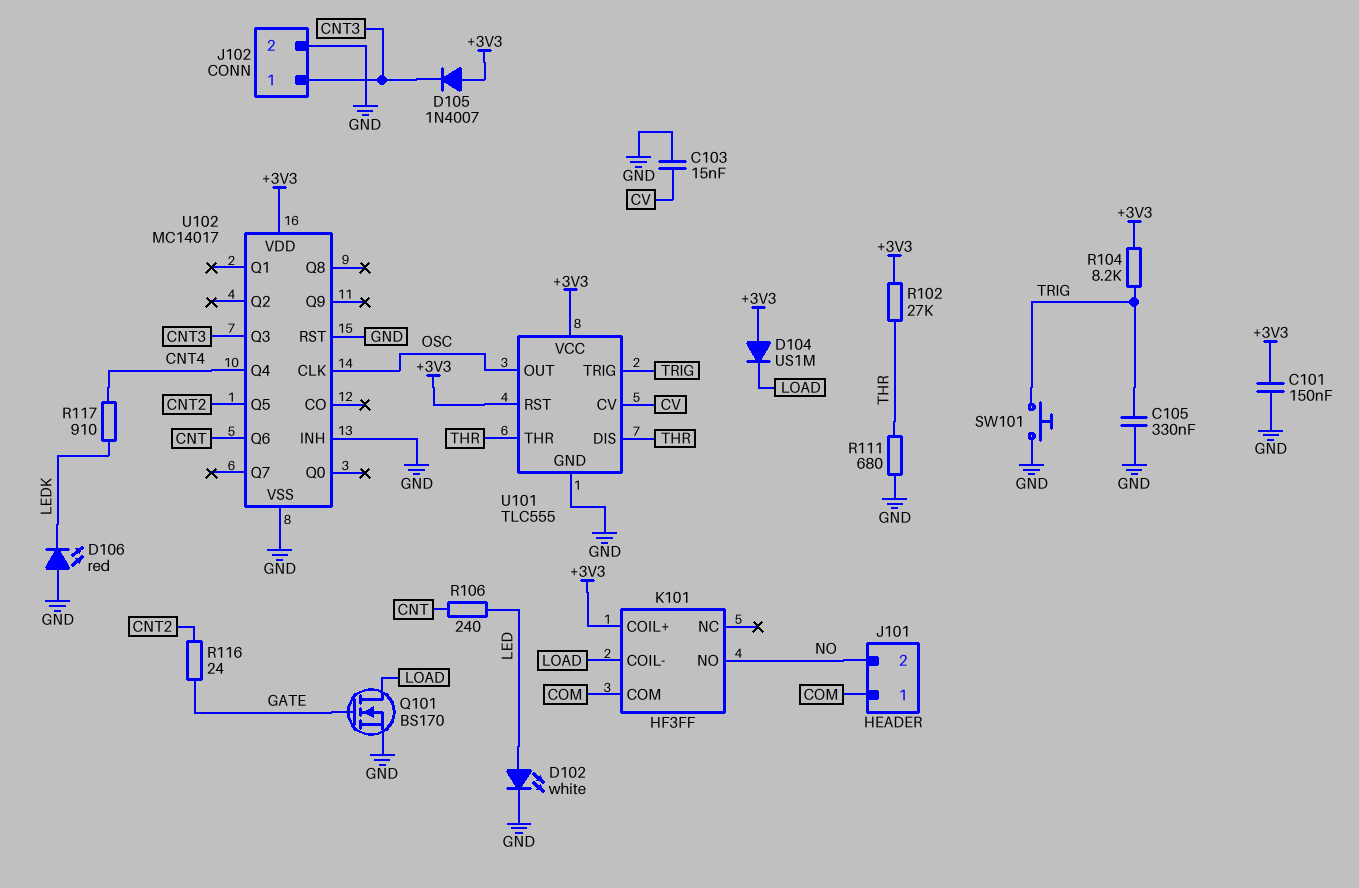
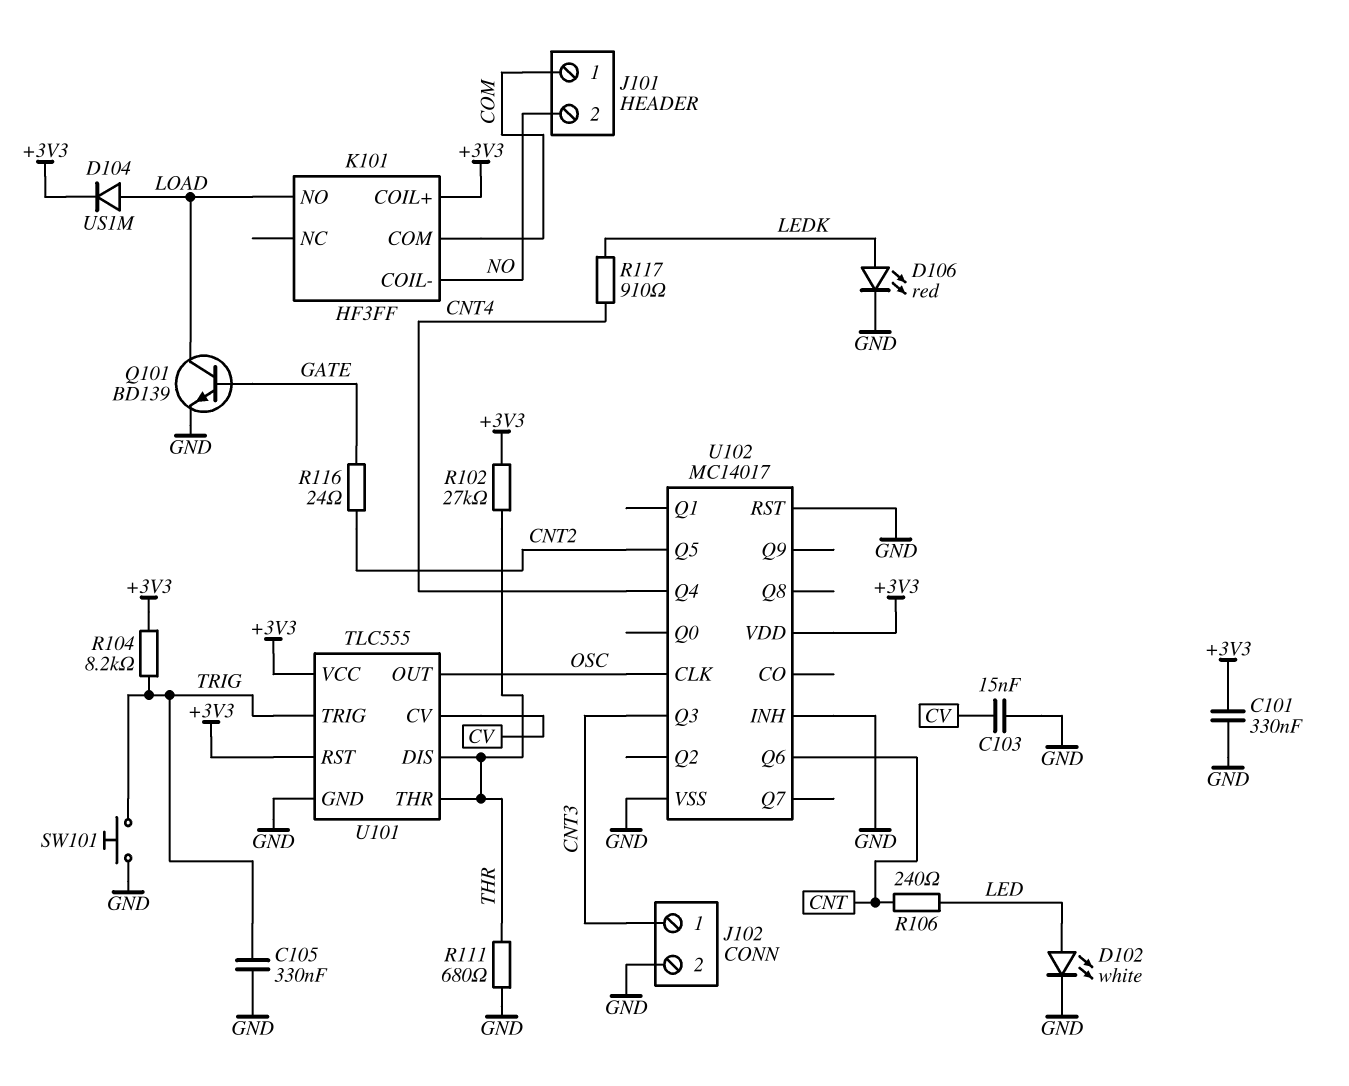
C101: 150nF (+3V3, GND) -> 330nF (+3V3, GND)
D104: diode US1M (A +3V3, K LOAD) -> diode US1M (A LOAD, K +3V3)
D105: diode 1N4007 (A +3V3, K CNT3) -> none
D106: LED red (A GND, K LEDK) -> LED red (A LEDK, K GND)
K101 pin COIL-: LOAD -> NO
K101 pin NO: NO -> LOAD
Q101: NMOS BS170 (G GATE, D LOAD, S GND) -> NPN BD139 (B GATE, C LOAD, E GND)

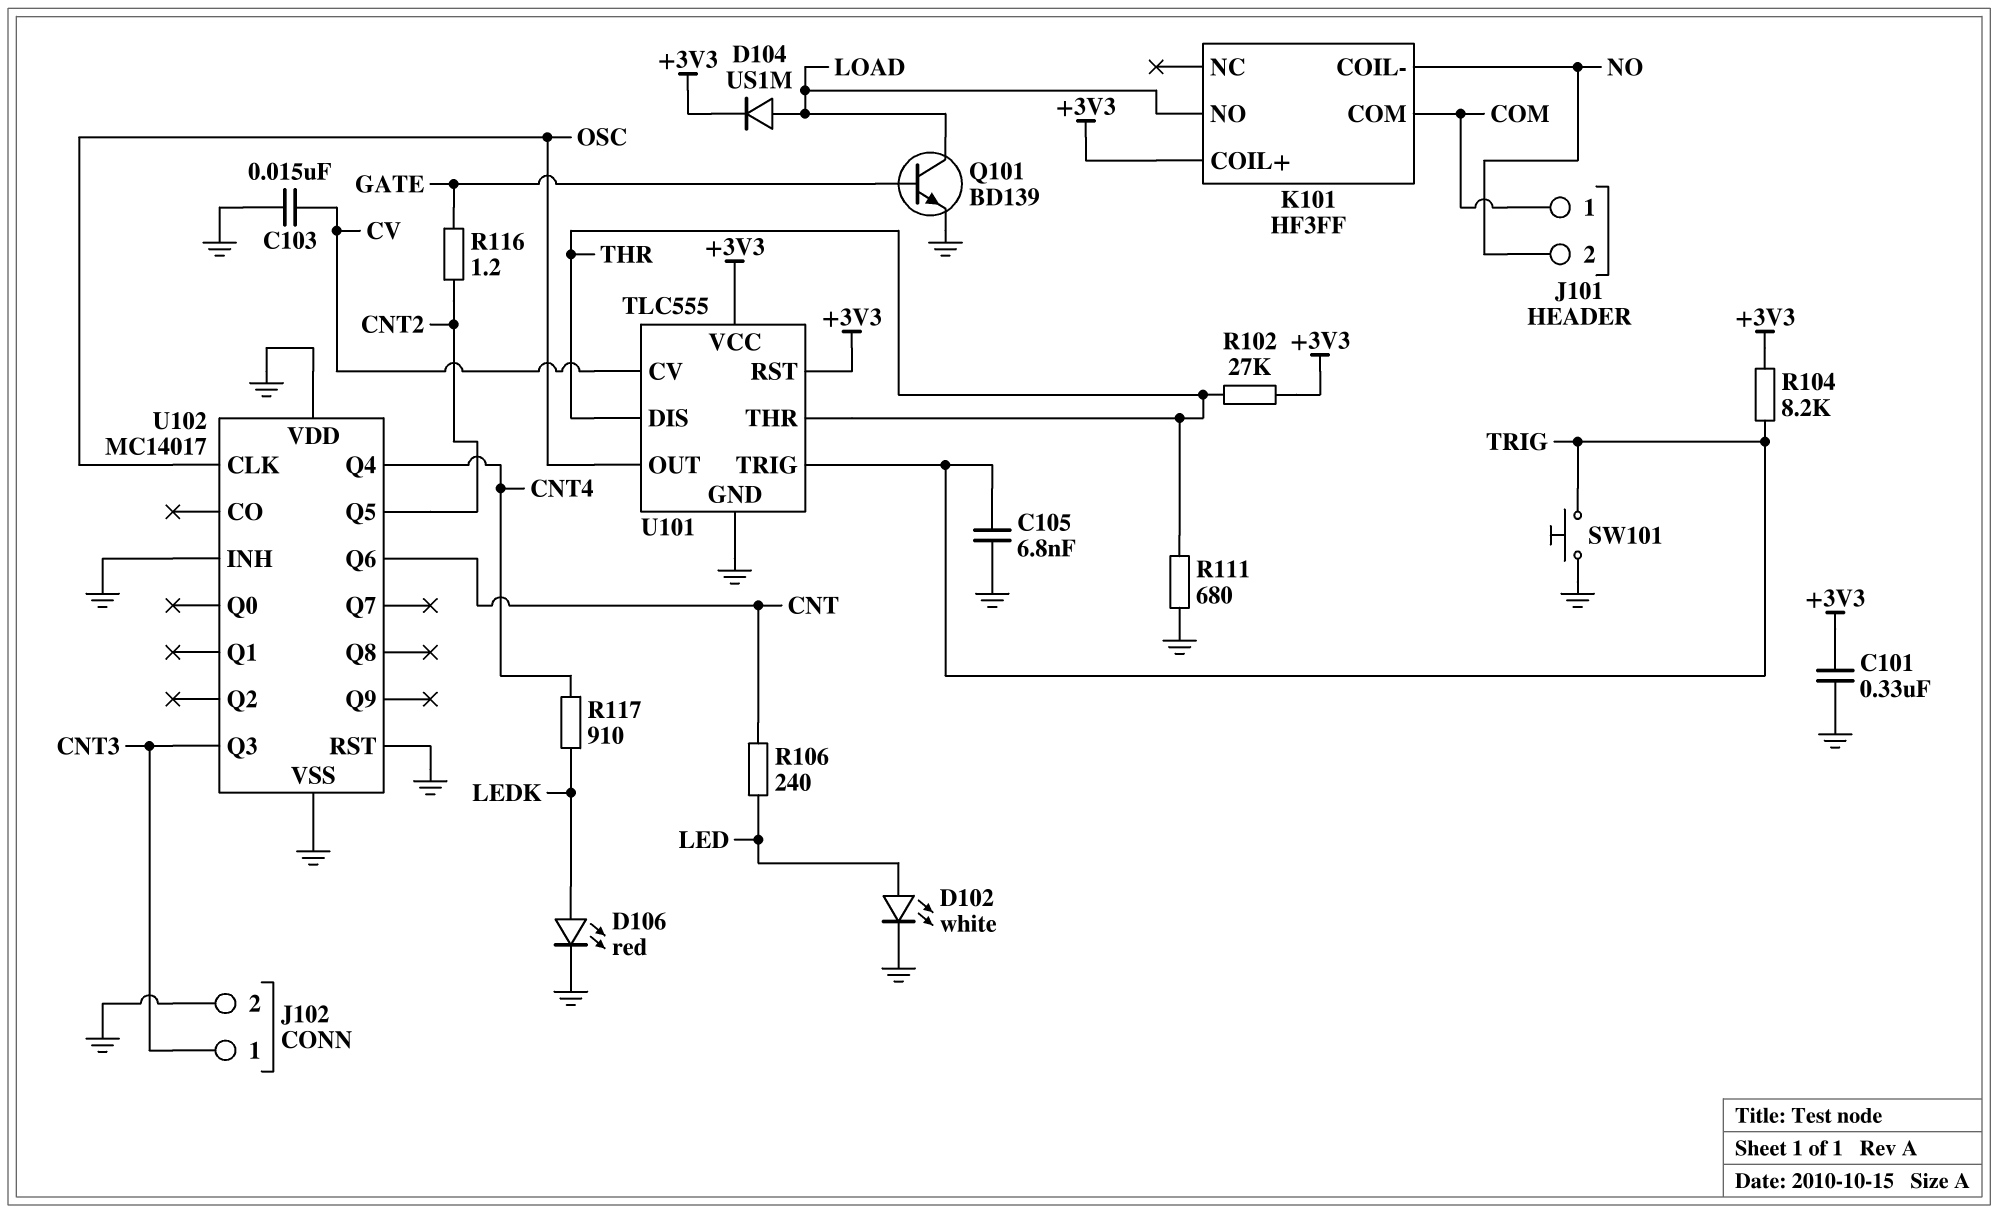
C105: 330nF (GND, TRIG) -> 6.8nF (GND, TRIG)
R116: 24 (CNT2, GATE) -> 1.2 (CNT2, GATE)
U102 pin VDD: +3V3 -> GND

